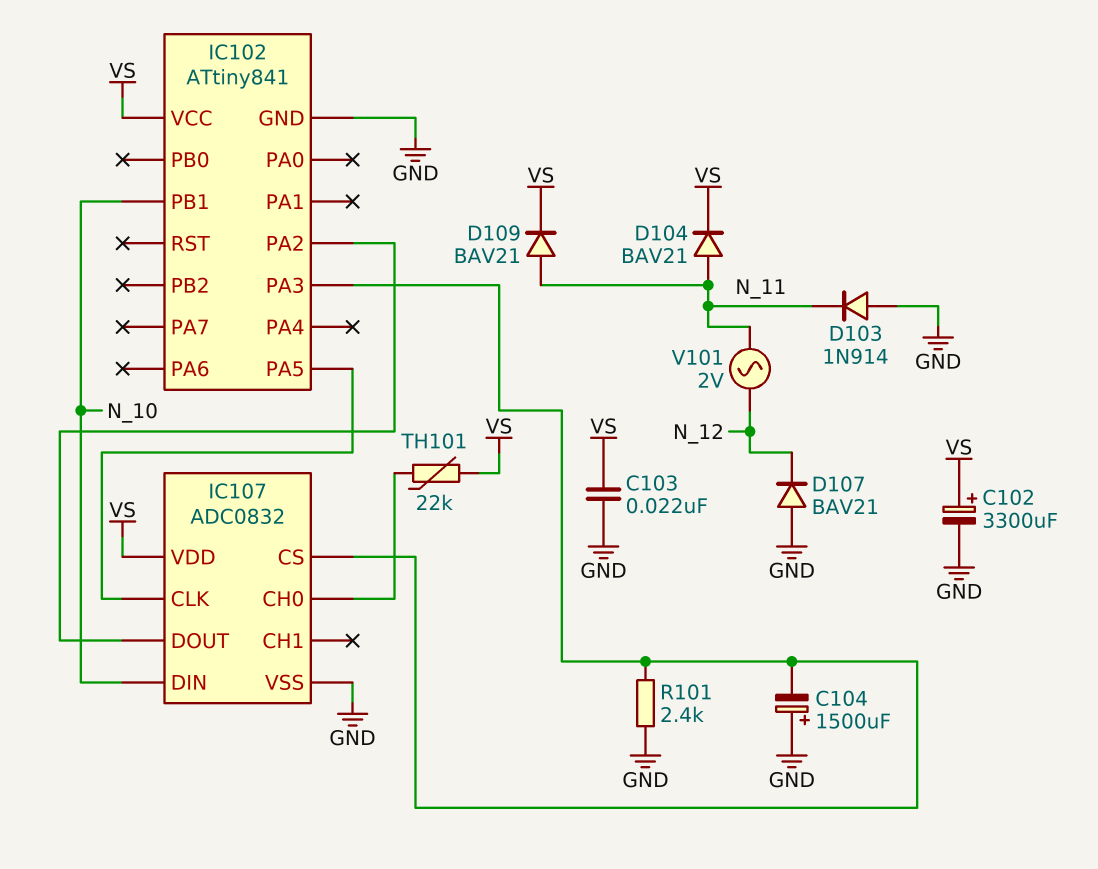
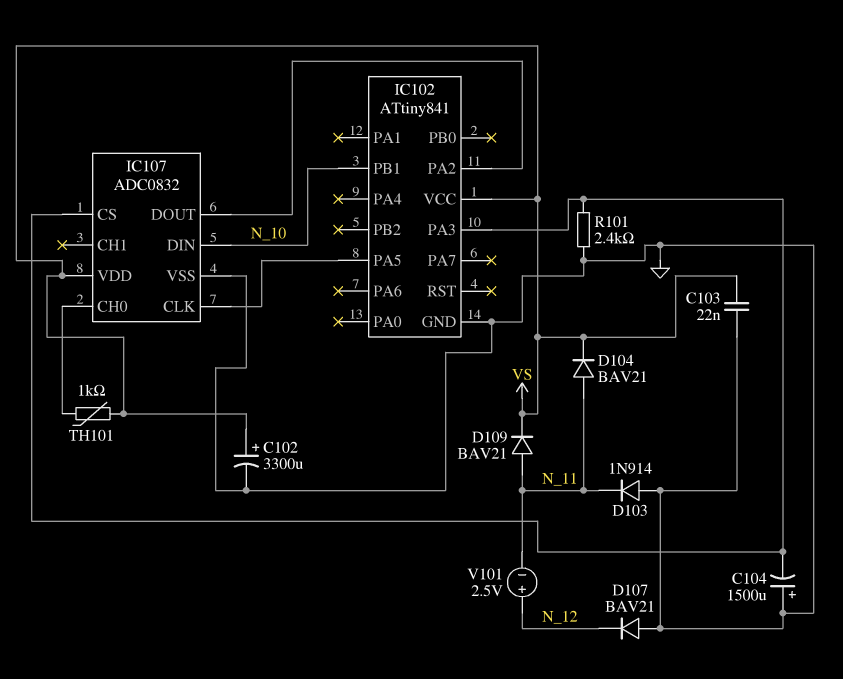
TH101: 22k (IC107/CH0, VS) -> 1k (IC107/CH0, VS)
V101: AC 2V (N_11, N_12) -> 2.5V (plus N_12, minus N_11)

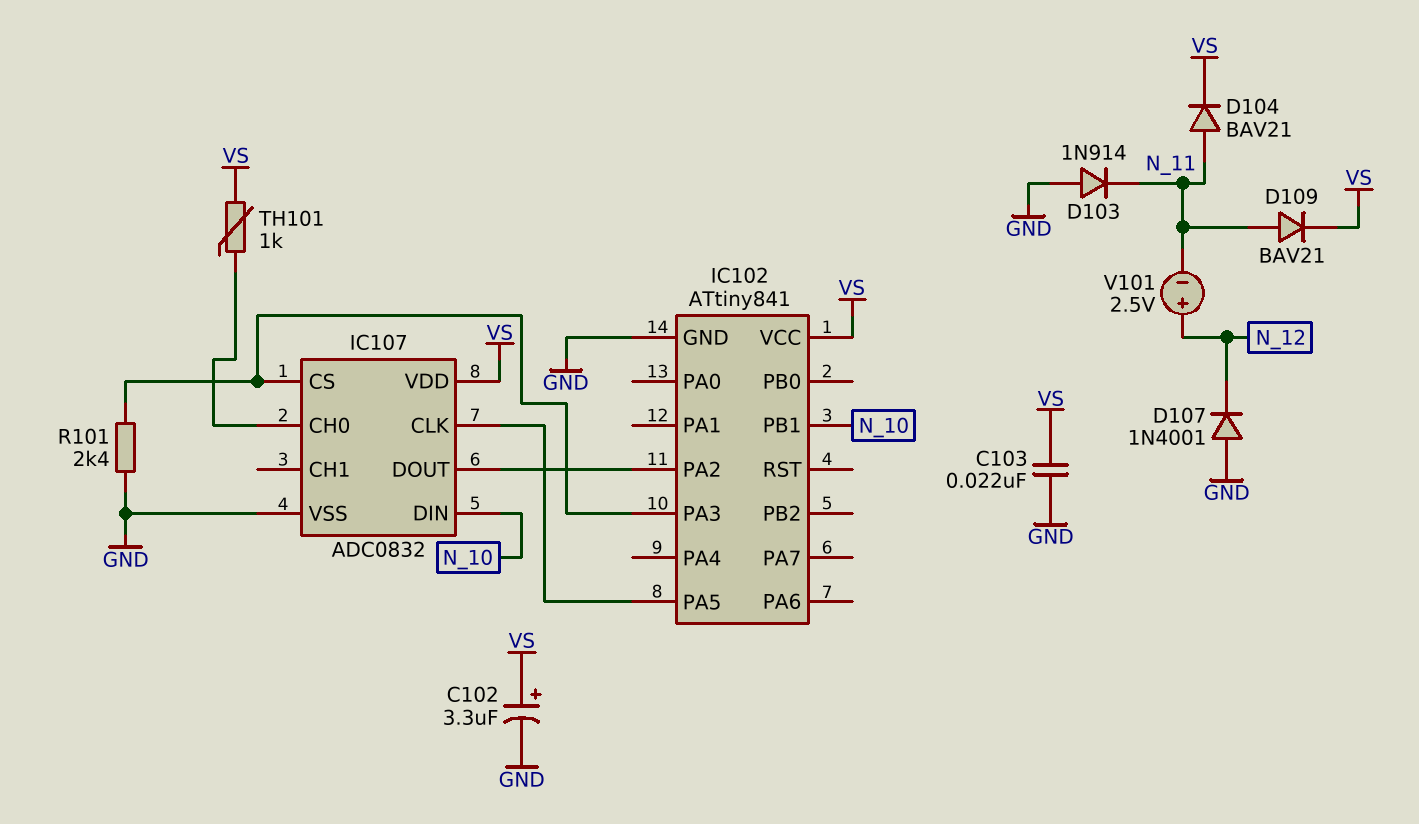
C102: 3300uF (plus VS, minus GND) -> 3.3uF (plus VS, minus GND)
C104: 1500uF (plus GND, minus IC102/PA3) -> none
D107: diode BAV21 (A GND, K N_12) -> diode 1N4001 (A GND, K N_12)

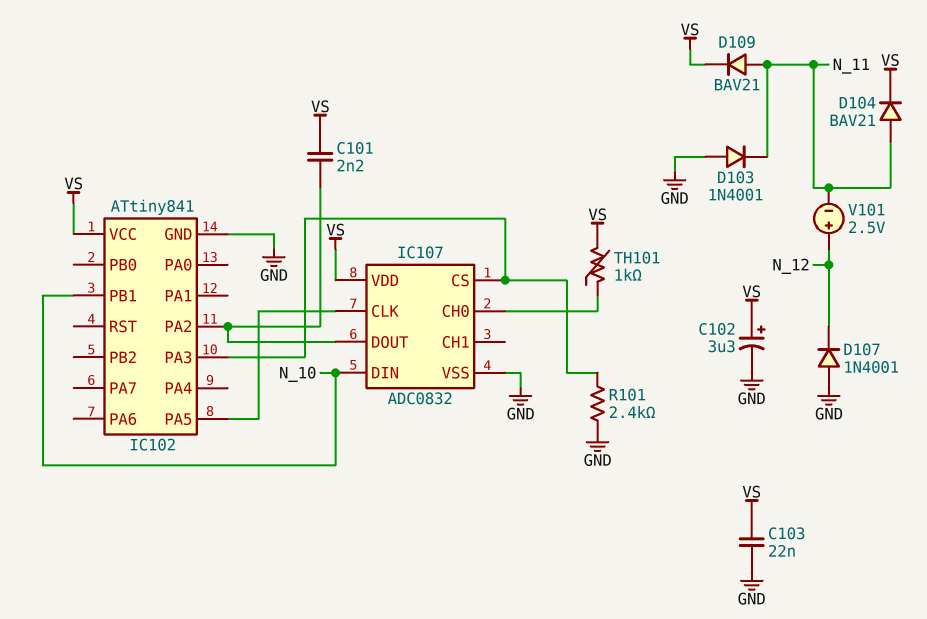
C101: none -> 2.2nF (IC102/PA2, VS)
D103: diode 1N914 (A GND, K N_11) -> diode 1N4001 (A GND, K N_11)

